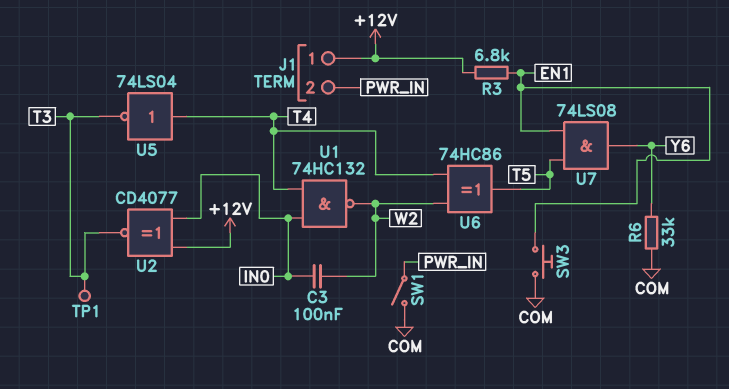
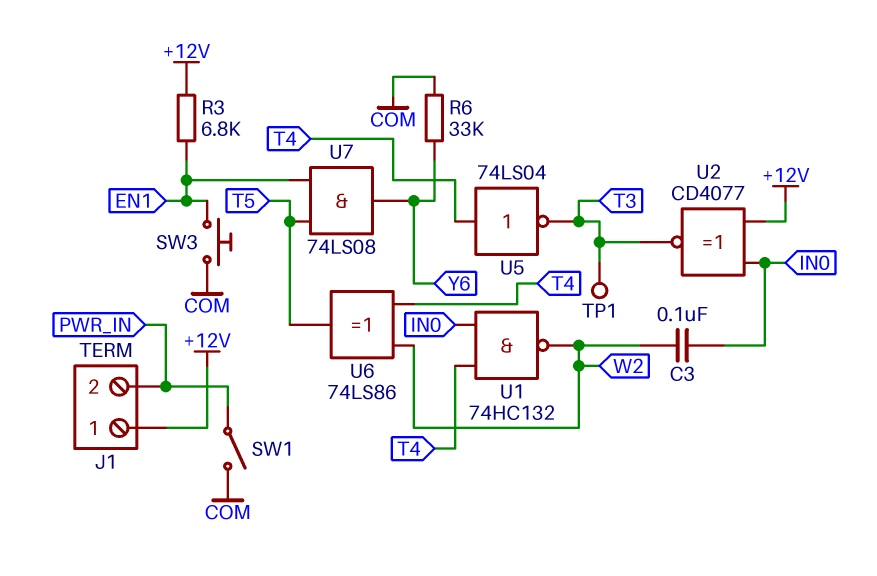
U6: XOR 74HC86 (in T4, in W2, out T5) -> XOR 74LS86 (in T4, in W2, out T5)

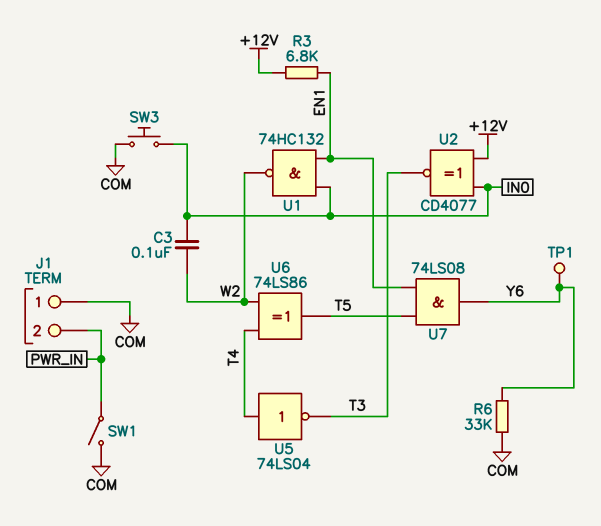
J1 pin 1: +12V -> COM
SW3: button (COM, EN1) -> button (COM, IN0)
TP1: test point (T3) -> test point (Y6)
U1: NAND 74HC132 (in IN0, in T4, out W2) -> NAND 74HC132 (in EN1, in IN0, out W2)

